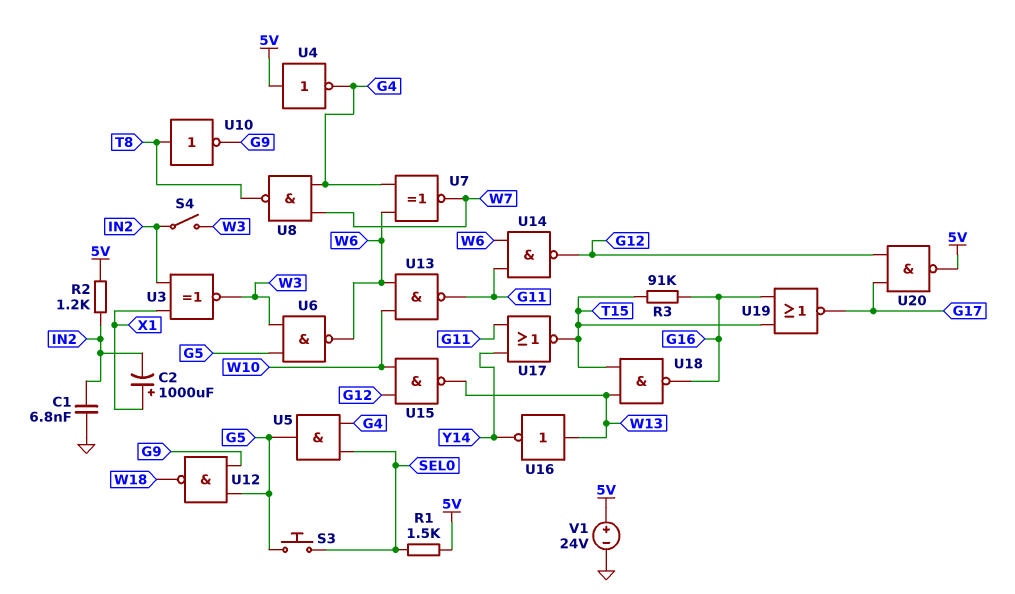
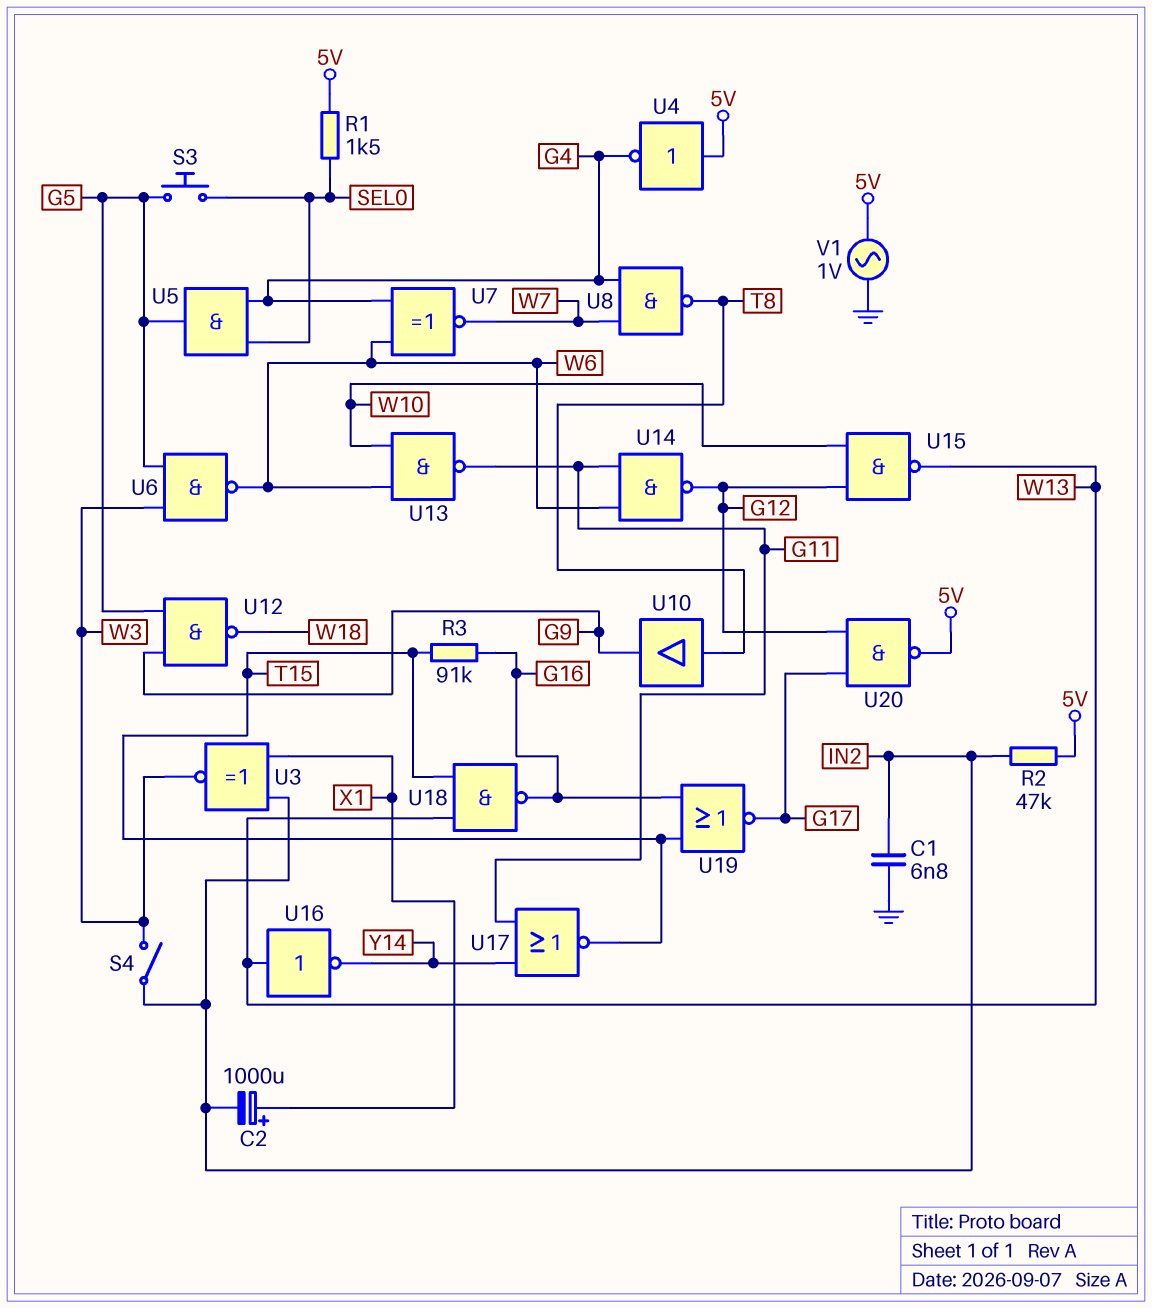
R2: 1.2k (5V, IN2) -> 47k (5V, IN2)
U10: NOT (in T8, out G9) -> buffer (in T8, out G9)
V1: 24V (plus 5V, minus GND) -> AC 1V (5V, GND)

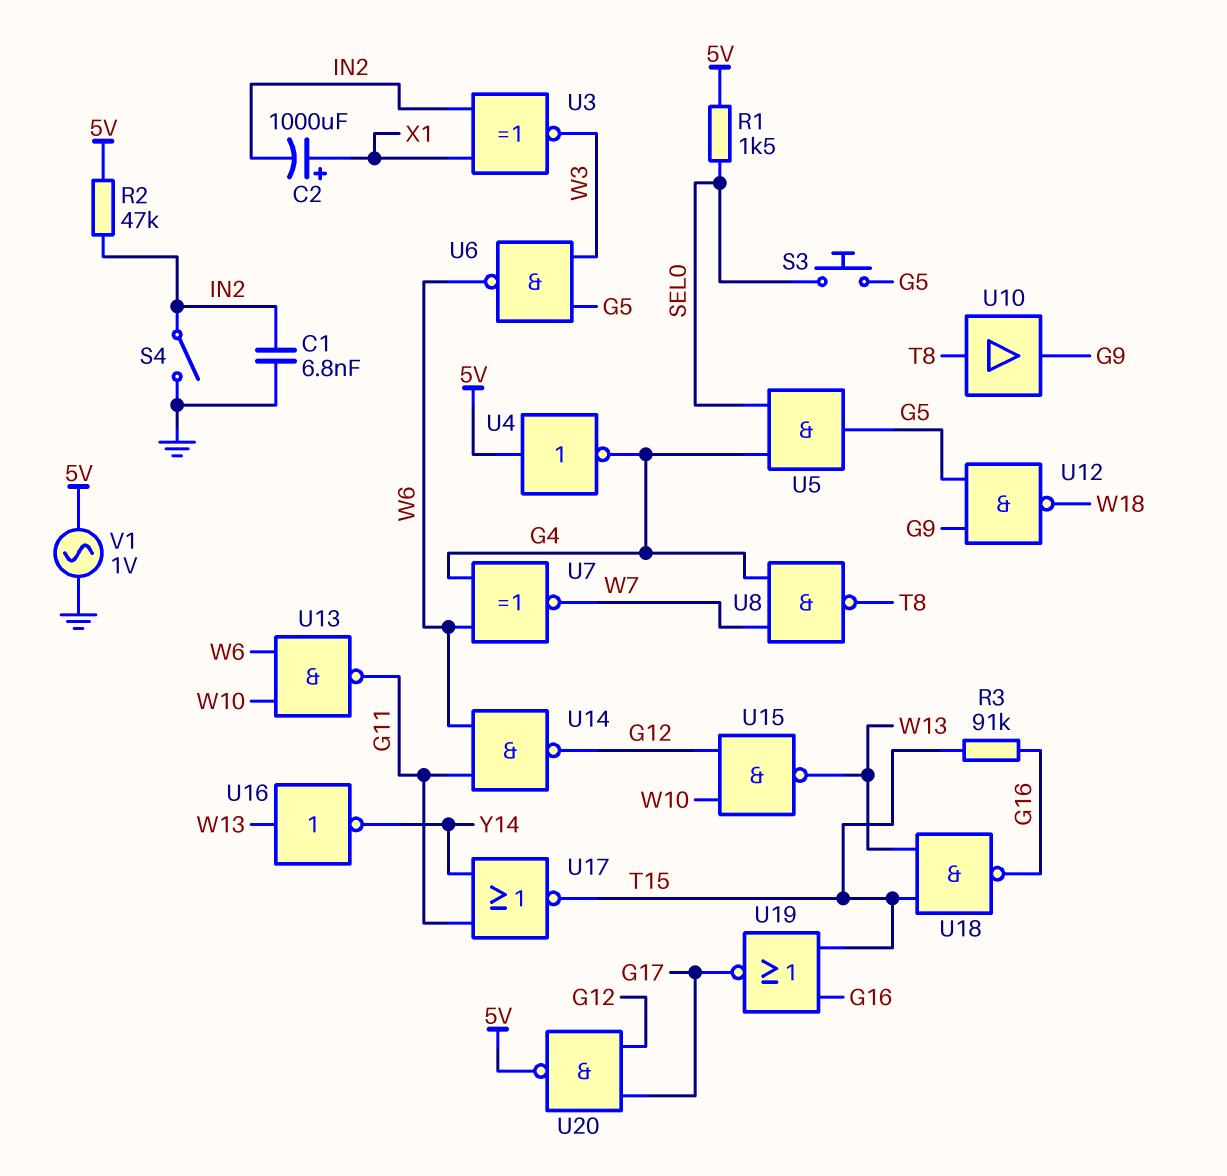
S4: switch (IN2, W3) -> switch (GND, IN2)

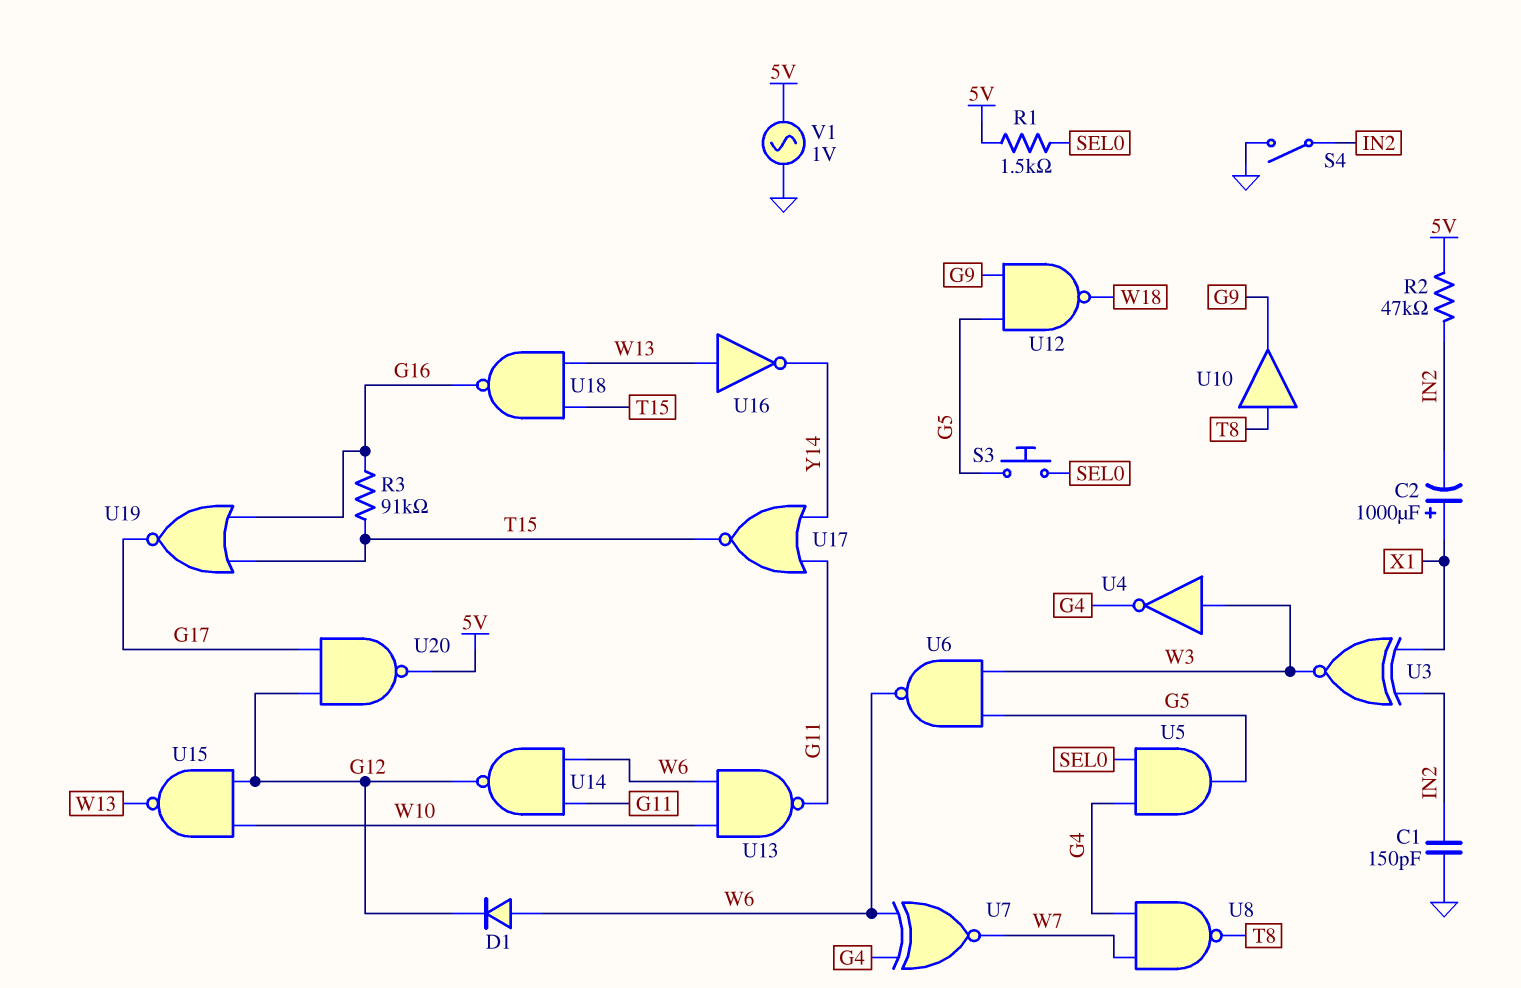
C1: 6.8nF (GND, IN2) -> 150pF (GND, IN2)
D1: none -> diode (A W6, K G12)
U4: NOT (in 5V, out G4) -> NOT (in W3, out G4)

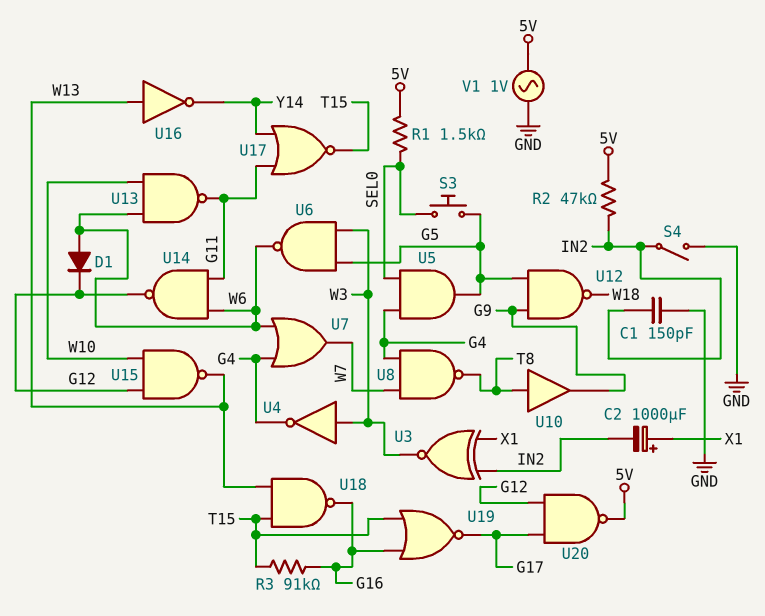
U7: XNOR (in G4, in W6, out W7) -> OR (in G4, in W6, out W7)

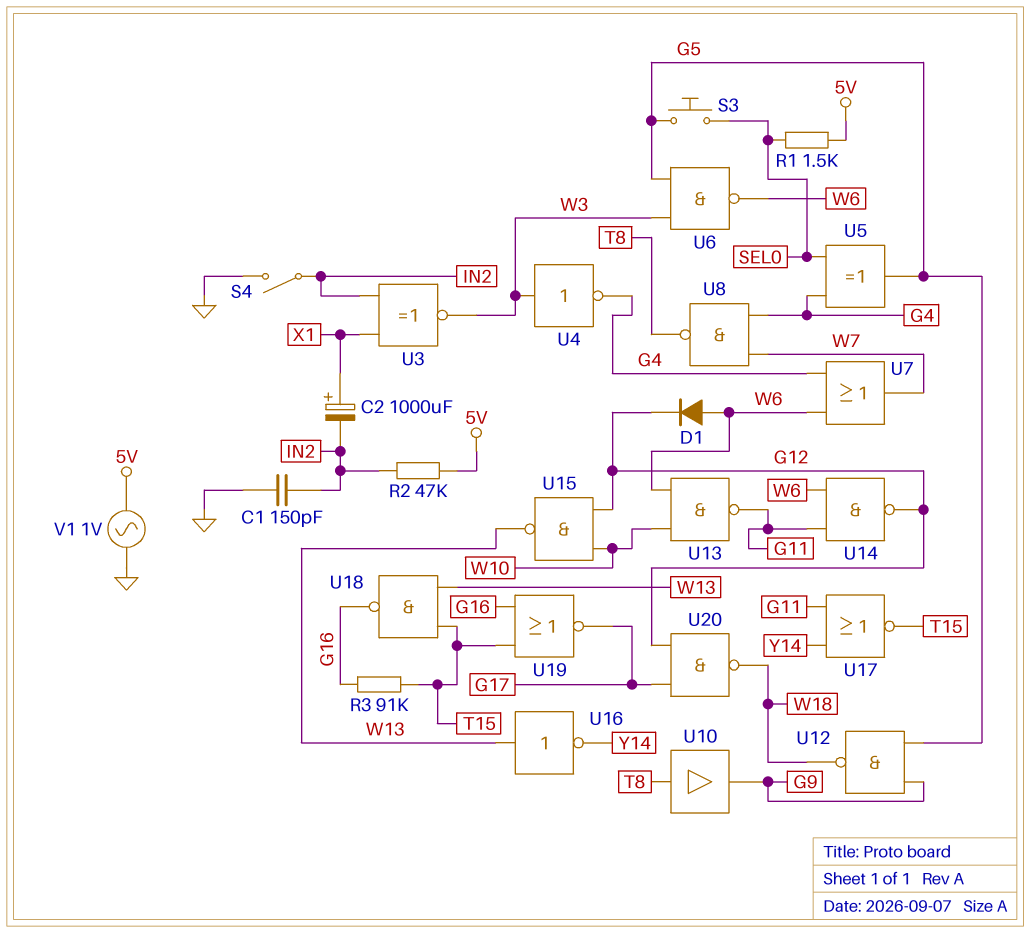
U5: AND (in G4, in SEL0, out G5) -> XOR (in G4, in SEL0, out G5)
U20: NAND (in G12, in G17, out 5V) -> NAND (in G12, in G17, out W18)

